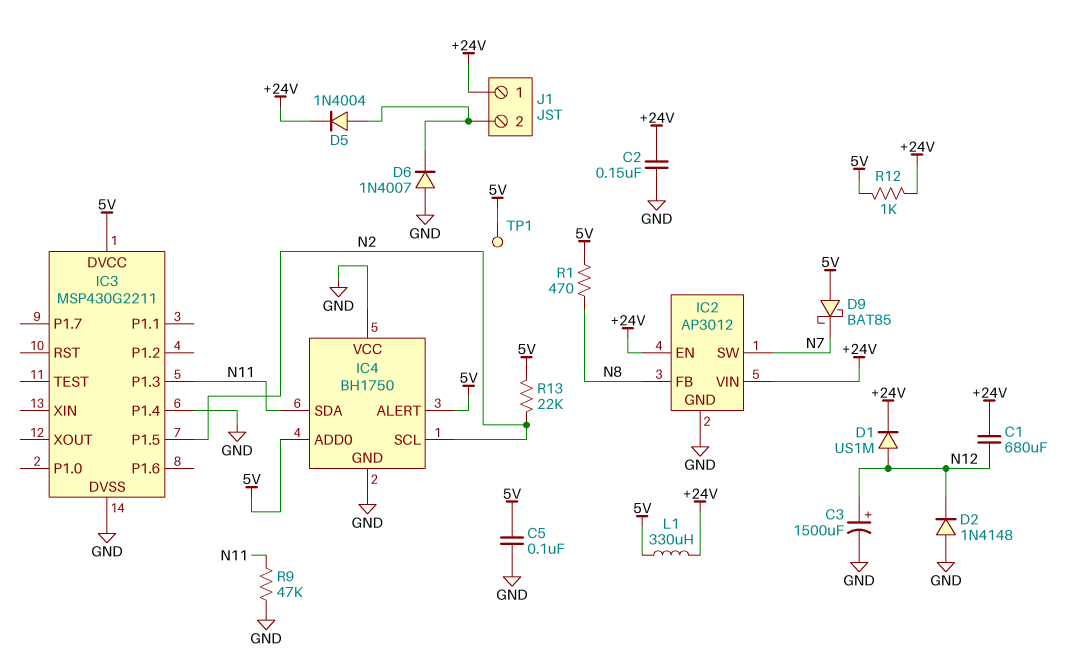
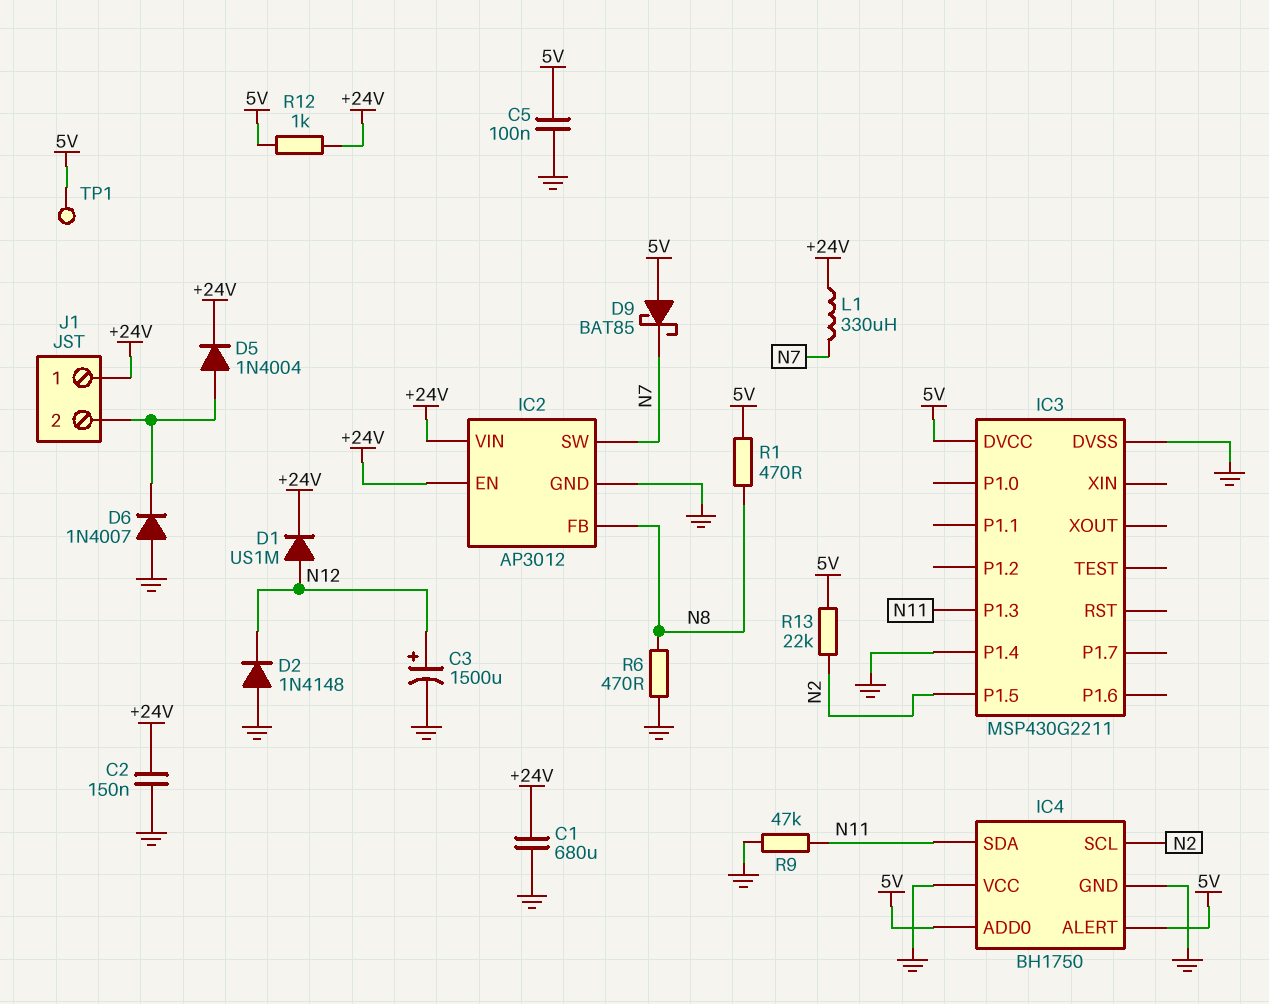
C1: 680uF (+24V, N12) -> 680uF (+24V, GND)
L1: 330uH (+24V, 5V) -> 330uH (+24V, N7)
R6: none -> 470 (GND, N8)

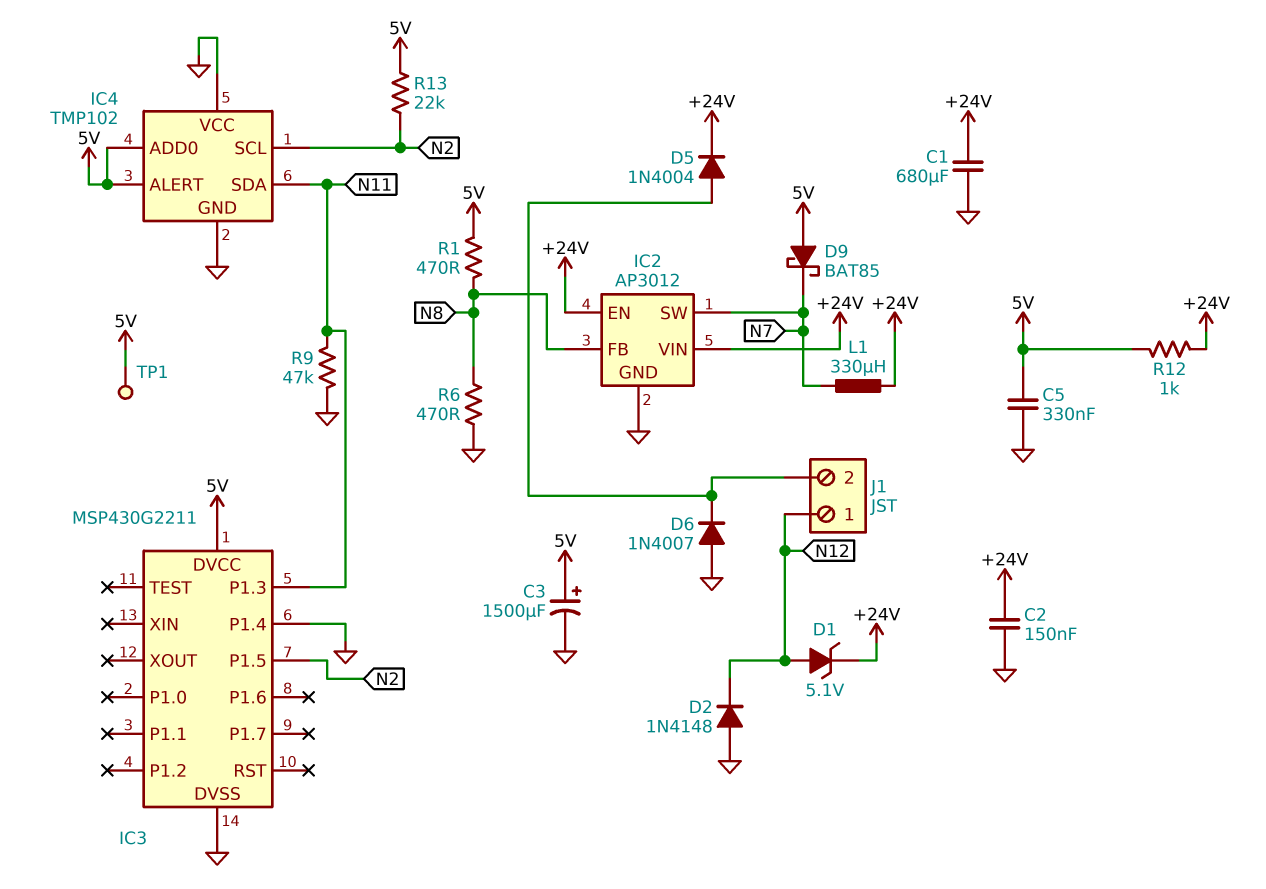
C3: 1500uF (plus N12, minus GND) -> 1500uF (plus 5V, minus GND)
C5: 100nF (5V, GND) -> 330nF (5V, GND)
D1: diode US1M (A N12, K +24V) -> zener 5.1V (A N12, K +24V)
IC4: BH1750 -> TMP102
J1 pin 1: +24V -> N12

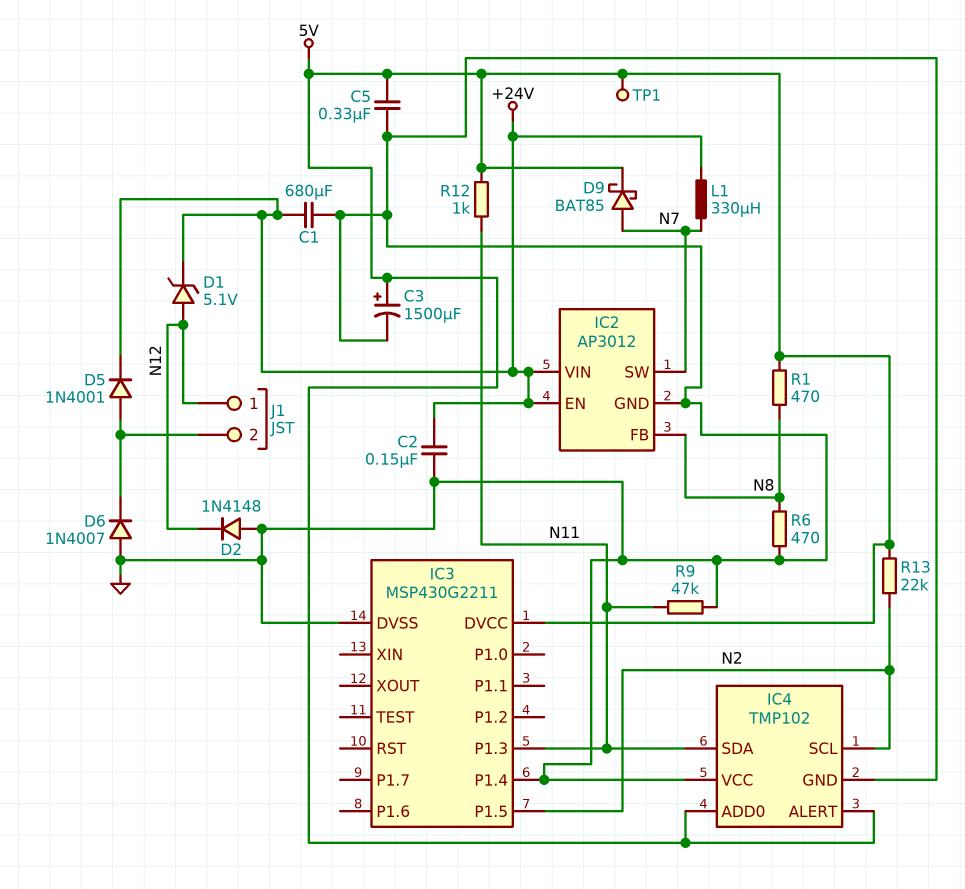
D5: diode 1N4004 (A J1/2, K +24V) -> diode 1N4001 (A J1/2, K +24V)
D9: schottky BAT85 (A 5V, K N7) -> schottky BAT85 (A N7, K 5V)
R12: 1k (+24V, 5V) -> 1k (5V, N11)

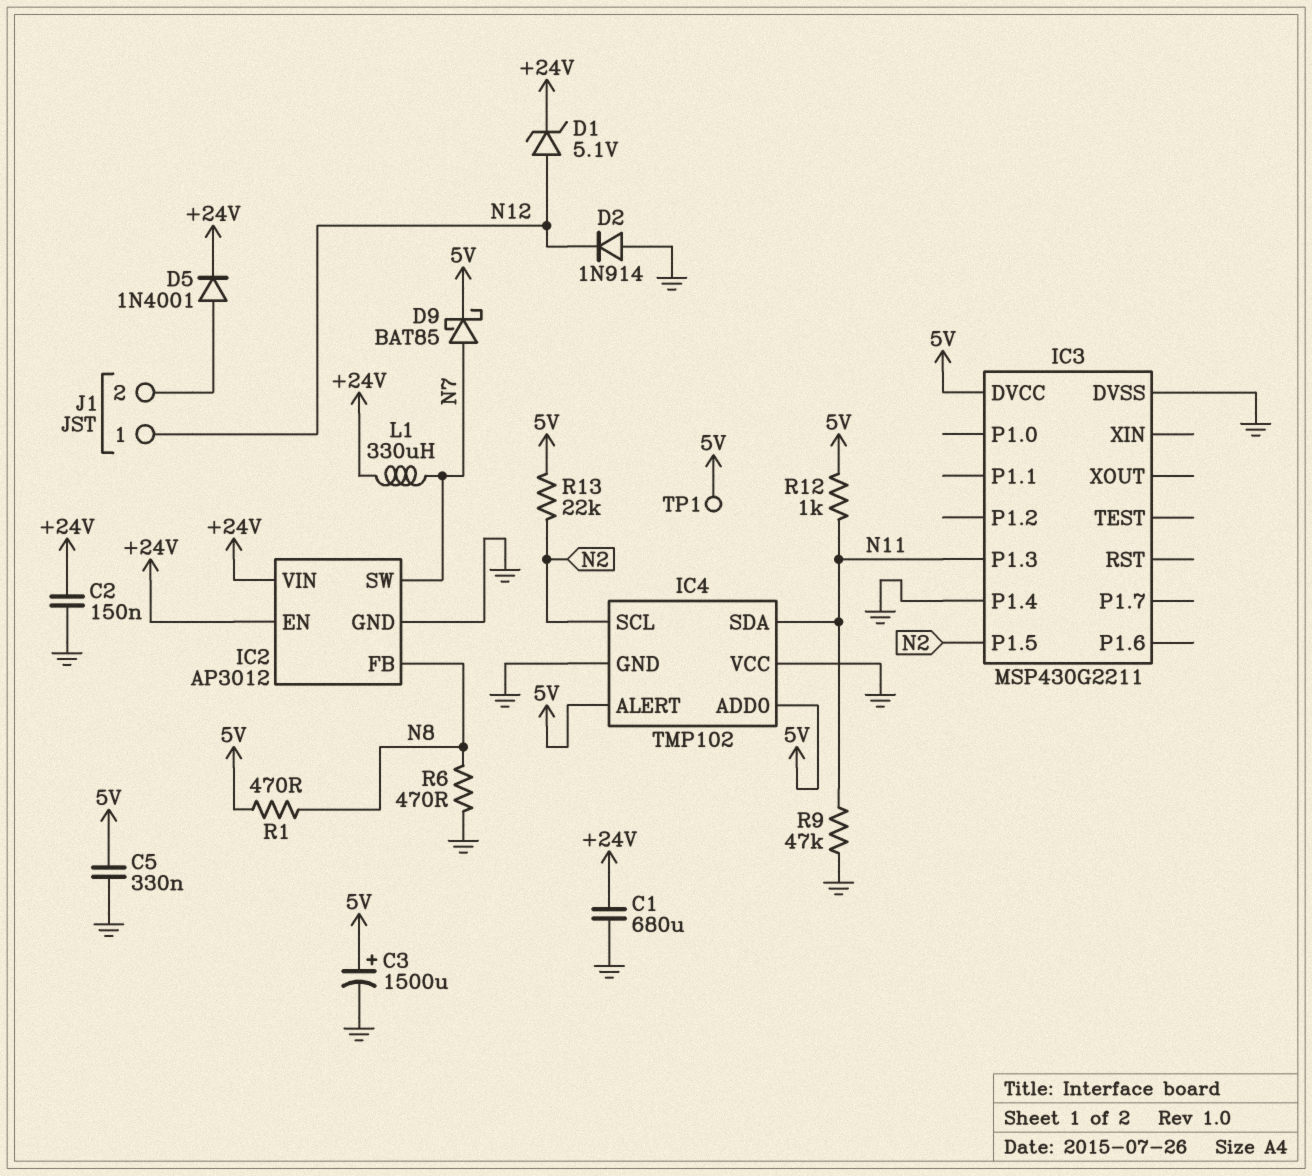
D2: diode 1N4148 (A GND, K N12) -> diode 1N914 (A GND, K N12)
D6: diode 1N4007 (A GND, K J1/2) -> none

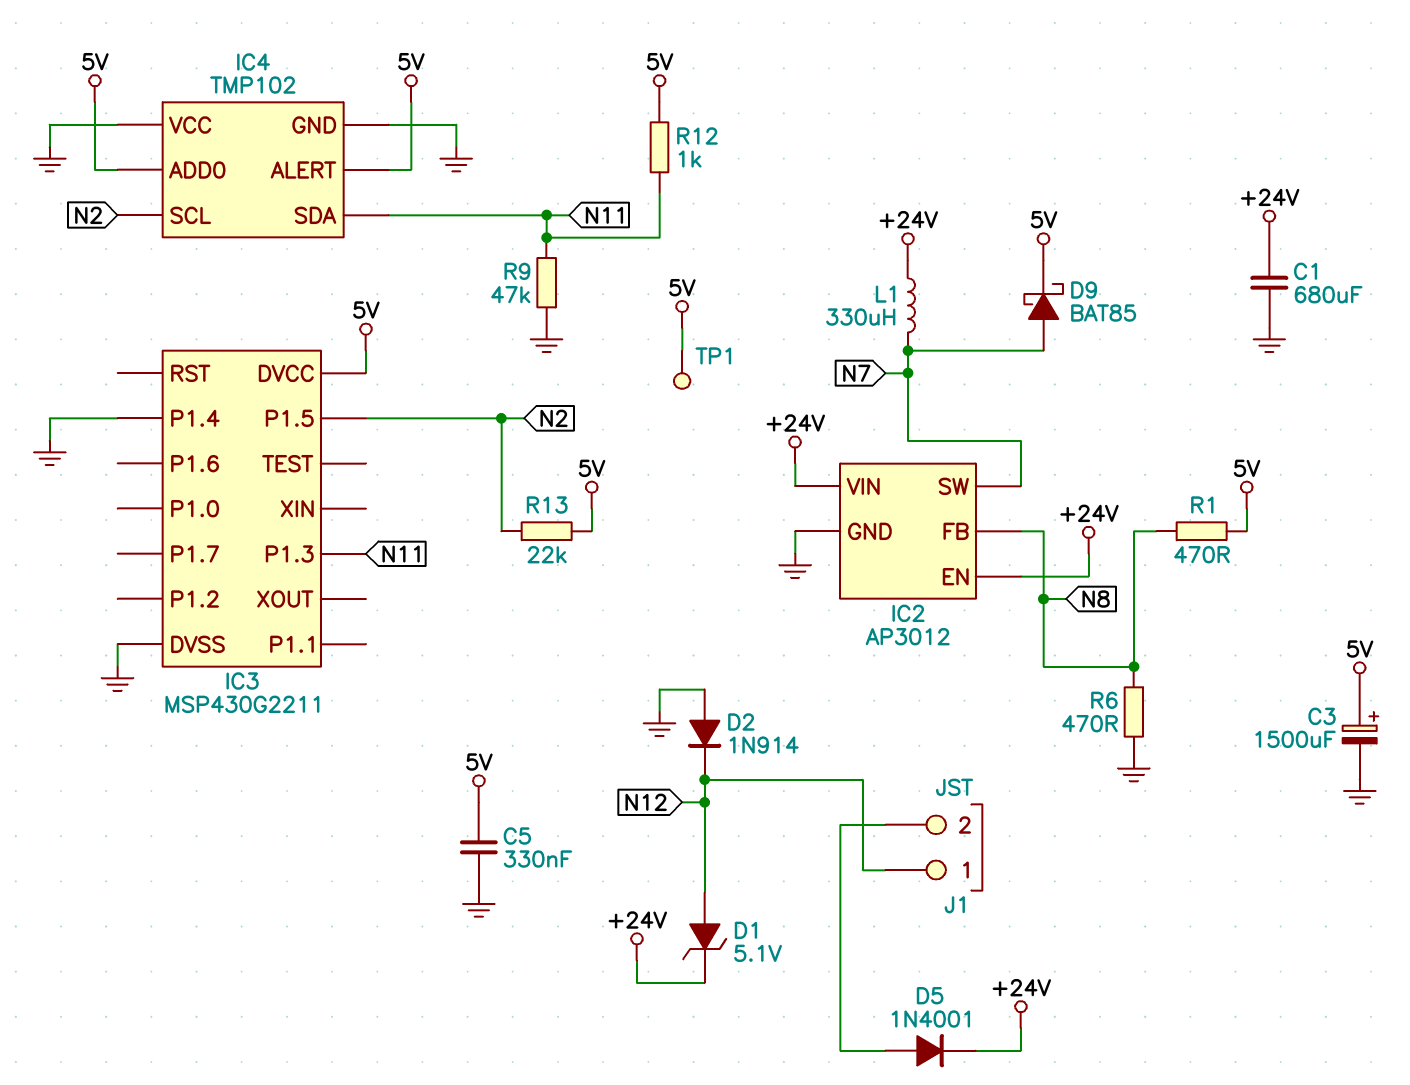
C2: 150nF (+24V, GND) -> none

